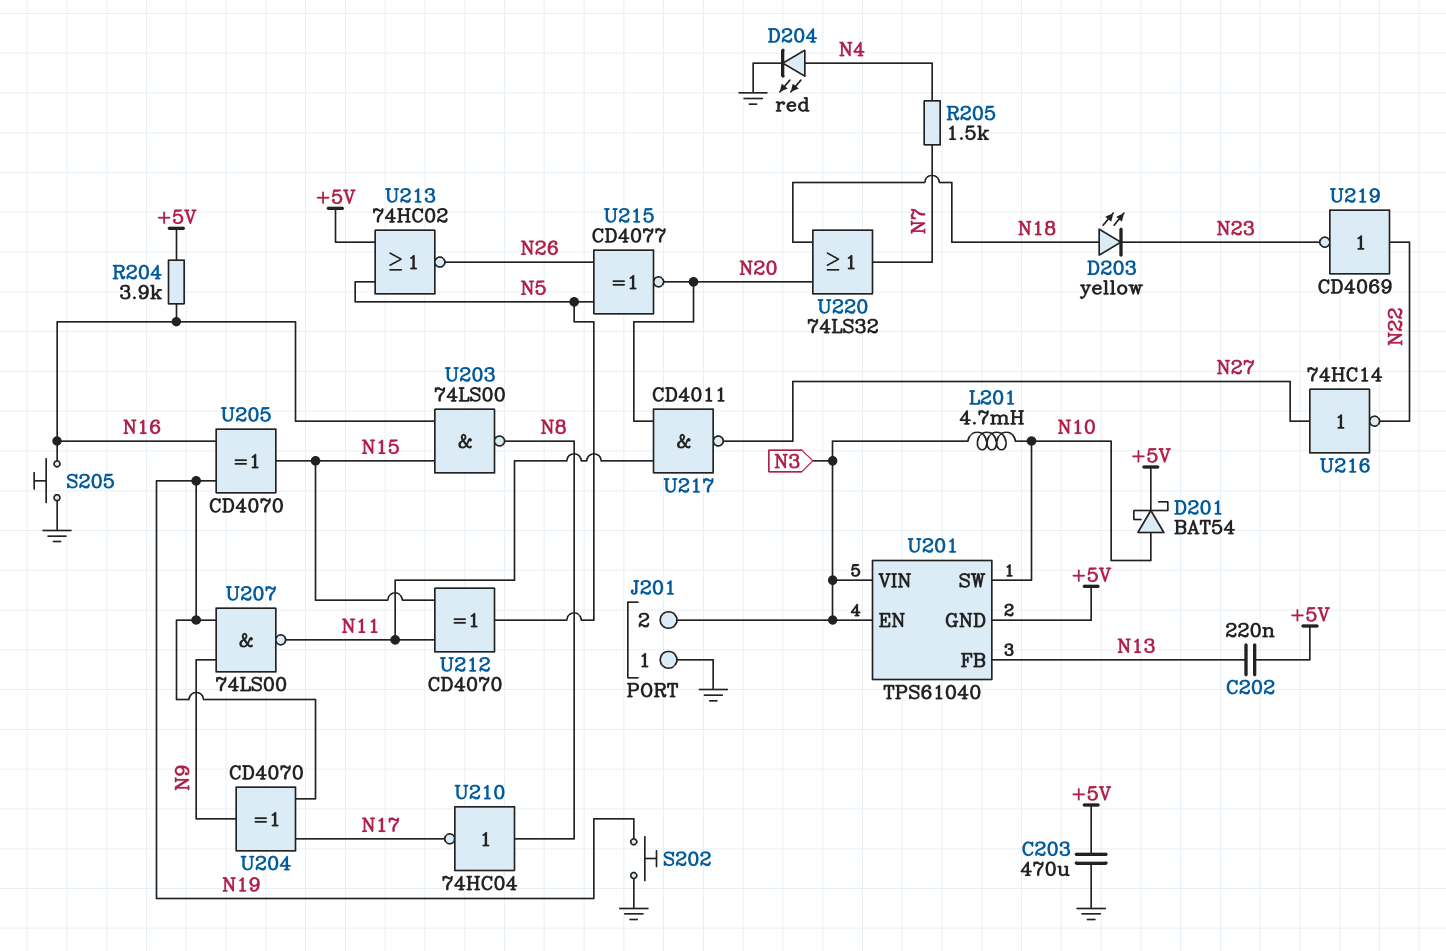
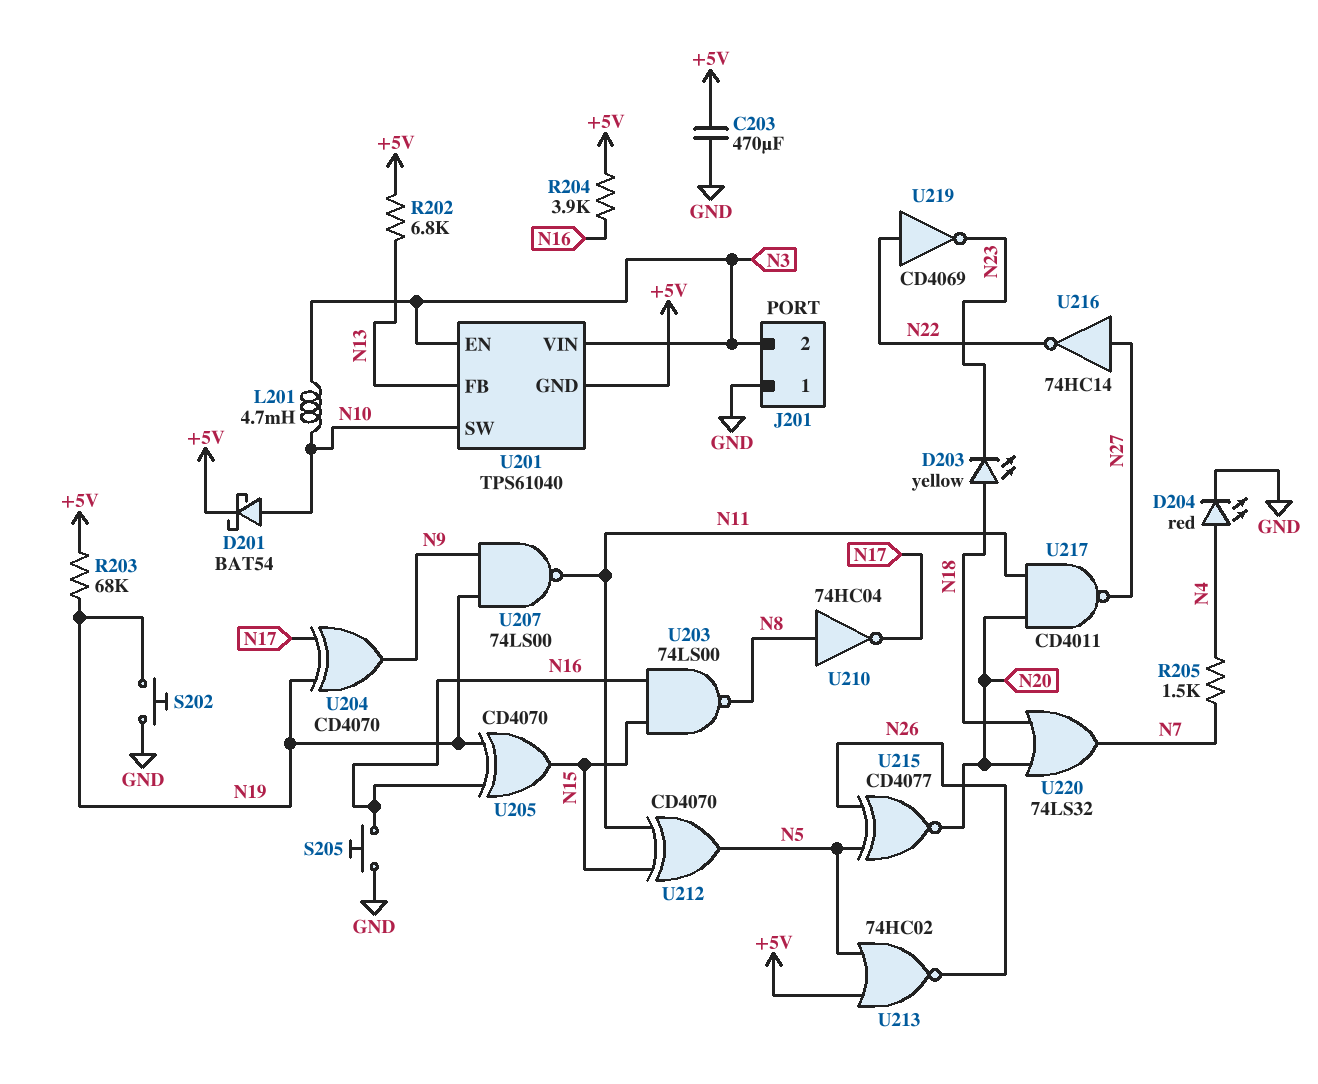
C202: 220nF (+5V, N13) -> none
R202: none -> 6.8k (+5V, N13)
R203: none -> 68k (+5V, N19)

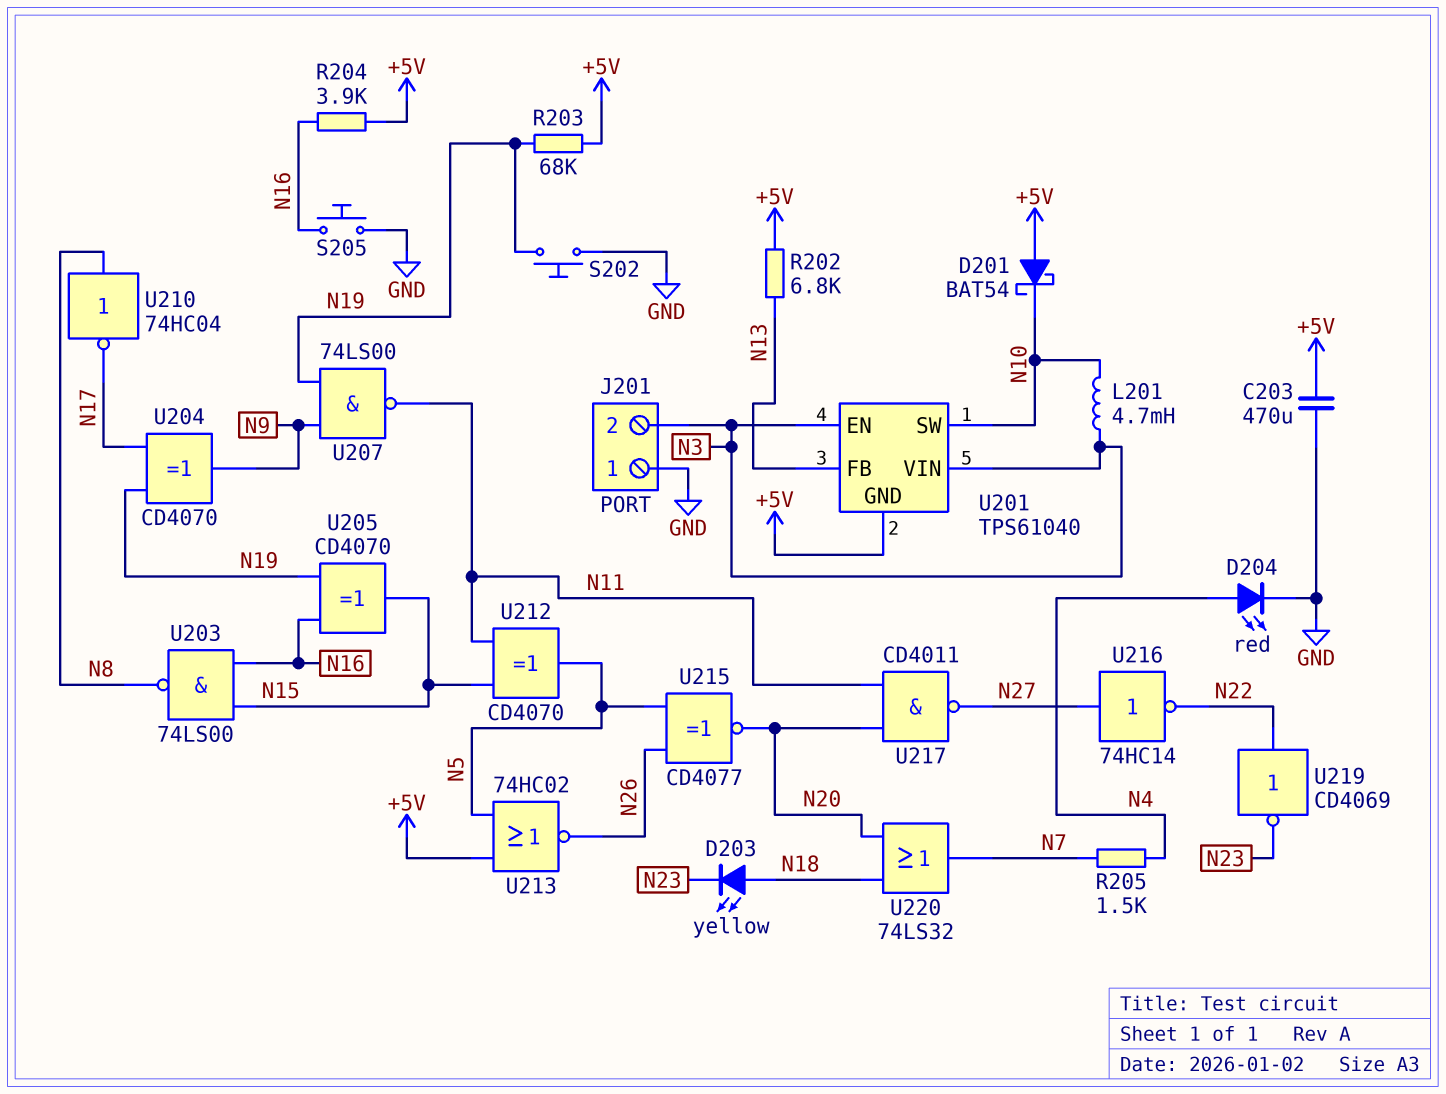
D201: schottky BAT54 (A N10, K +5V) -> schottky BAT54 (A +5V, K N10)

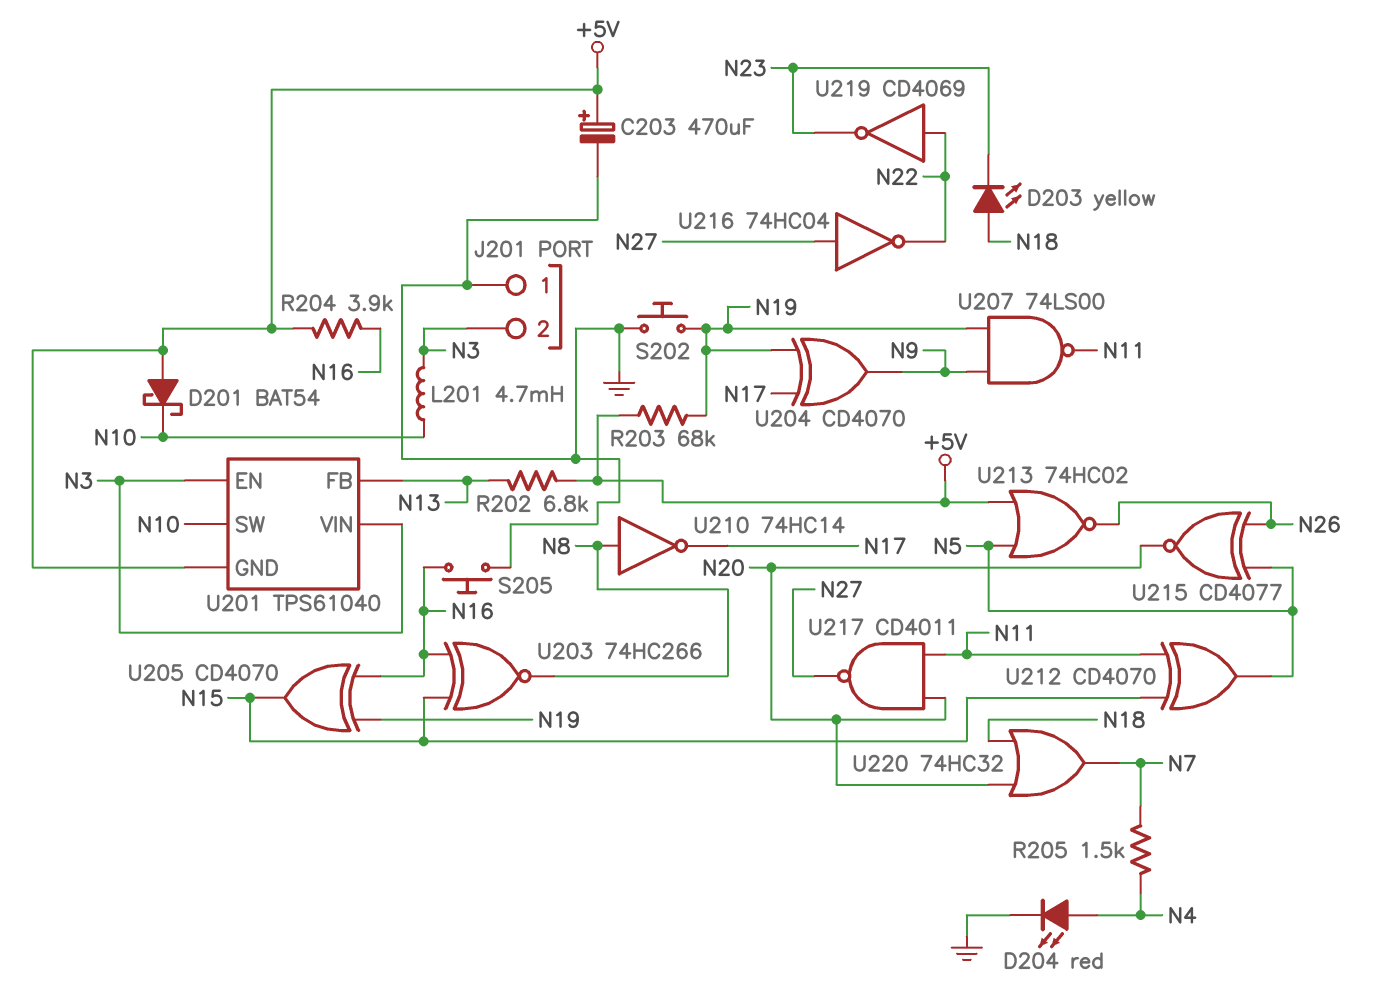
C203: 470uF (+5V, GND) -> 470uF (plus +5V, minus GND)
U203: NAND 74LS00 (in N15, in N16, out N8) -> XNOR 74HC266 (in N15, in N16, out N8)
U210: NOT 74HC04 (in N8, out N17) -> NOT 74HC14 (in N8, out N17)
U216: NOT 74HC14 (in N27, out N22) -> NOT 74HC04 (in N27, out N22)
U220: OR 74LS32 (in N18, in N20, out N7) -> OR 74HC32 (in N18, in N20, out N7)

